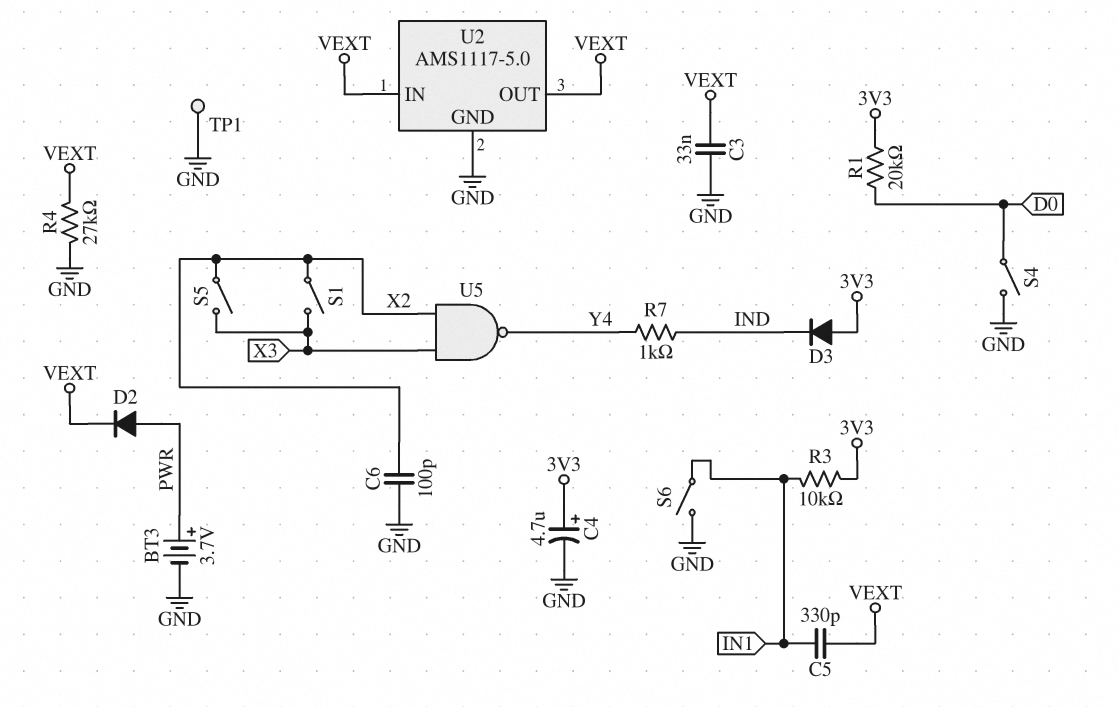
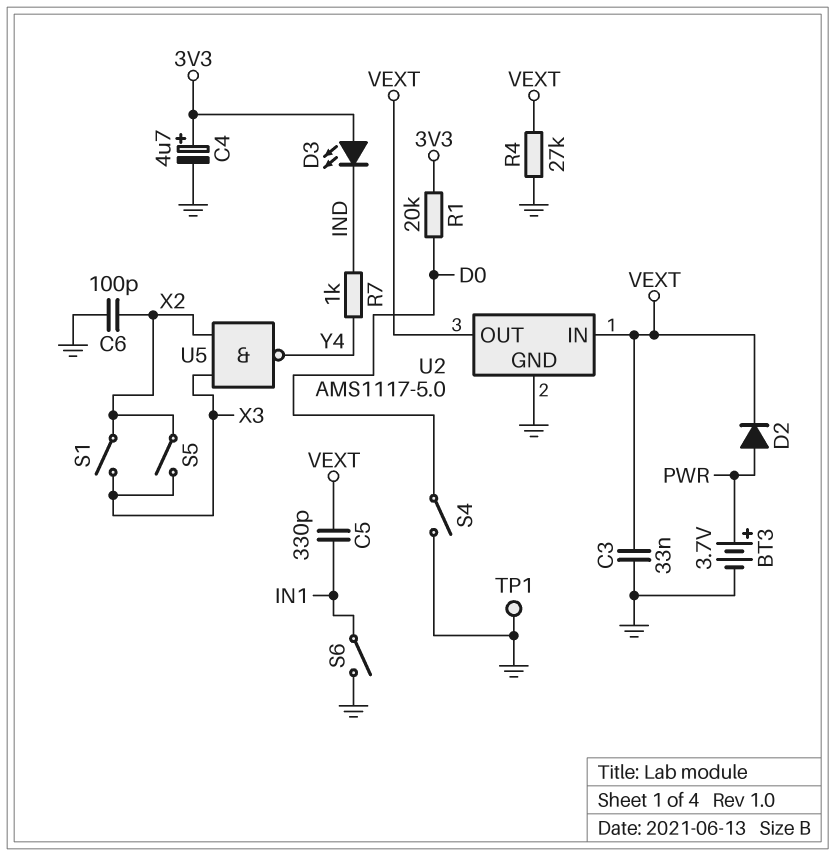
D3: diode (A 3V3, K IND) -> LED (A 3V3, K IND)
R3: 10k (3V3, IN1) -> none

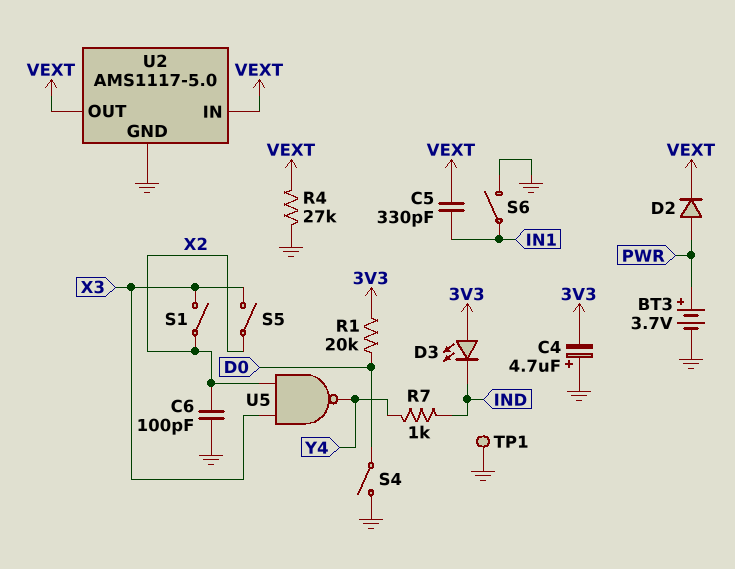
C3: 33nF (GND, VEXT) -> none
C4: 4.7uF (plus 3V3, minus GND) -> 4.7uF (plus GND, minus 3V3)

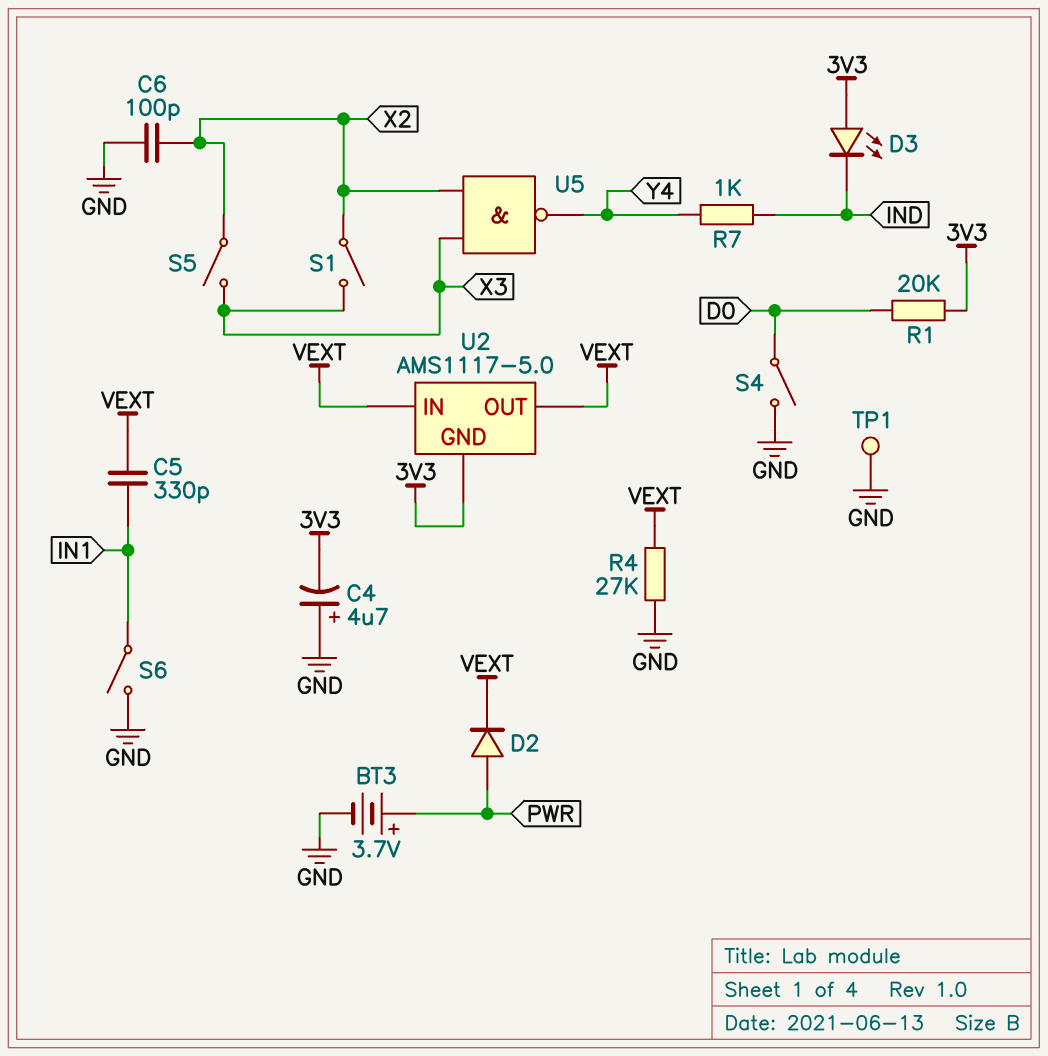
U2 pin GND: GND -> 3V3

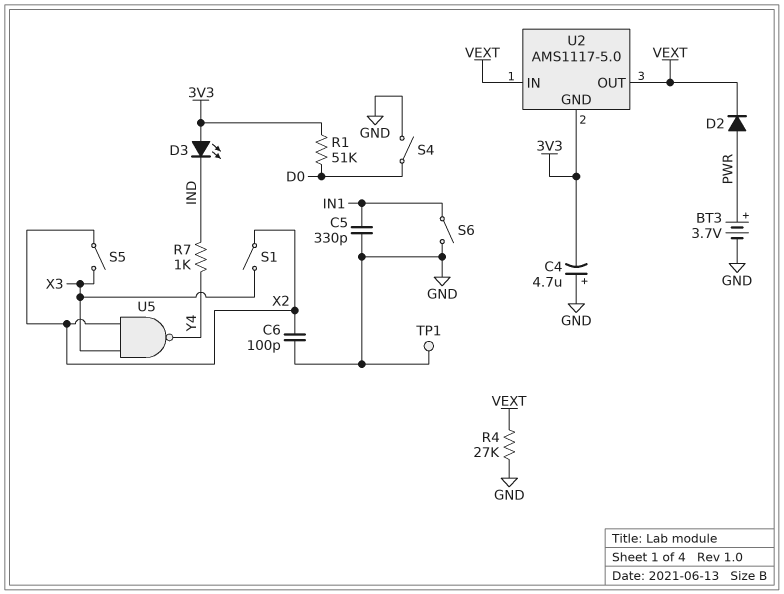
C5: 330pF (IN1, VEXT) -> 330pF (GND, IN1)
R1: 20k (3V3, D0) -> 51k (3V3, D0)

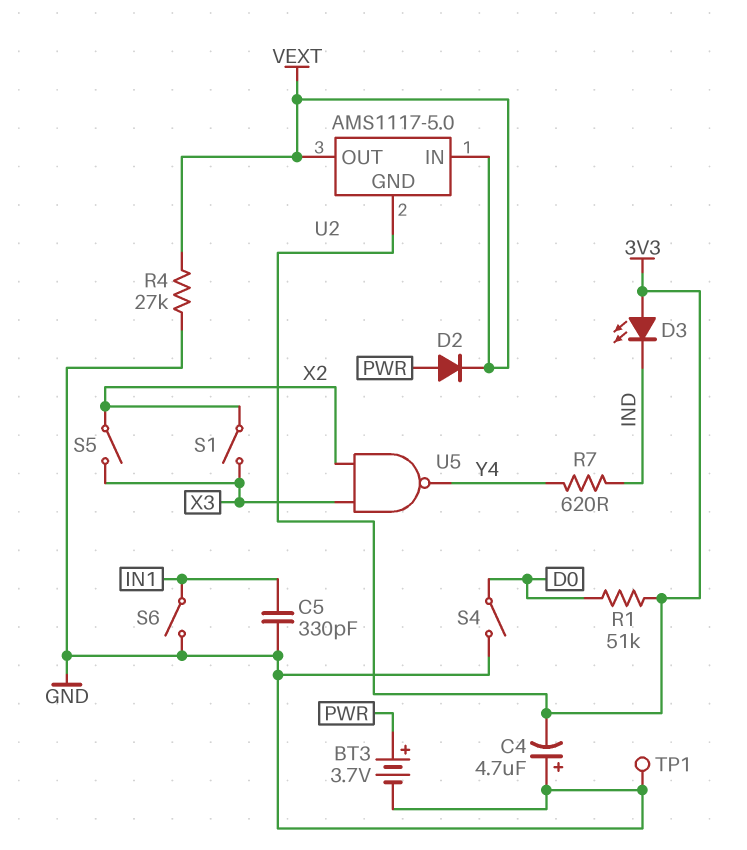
C6: 100pF (GND, X2) -> none
R7: 1k (IND, Y4) -> 620 (IND, Y4)

